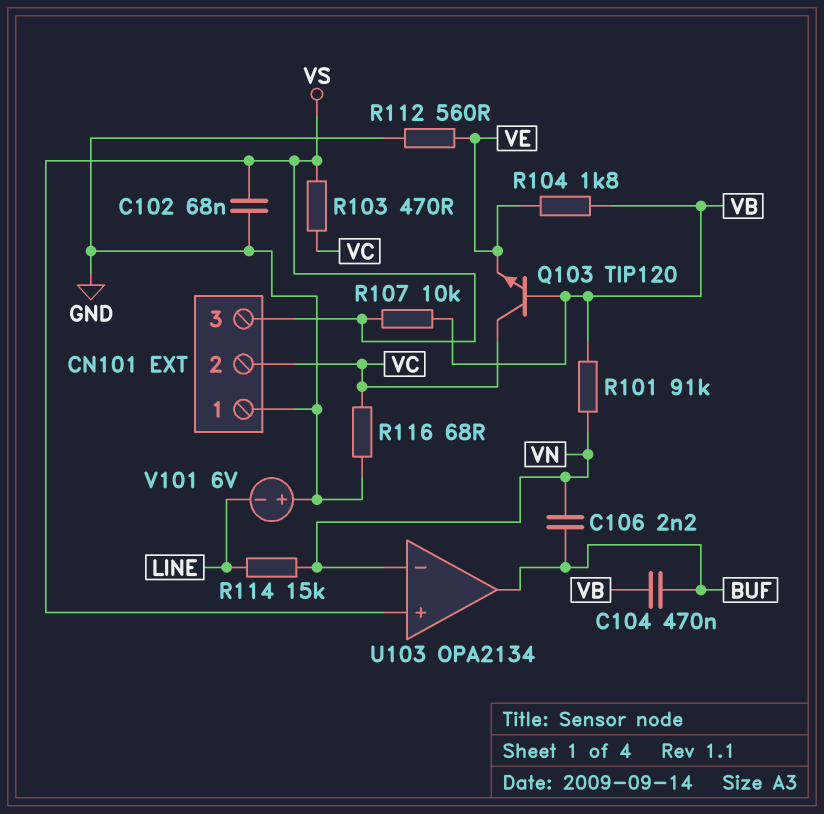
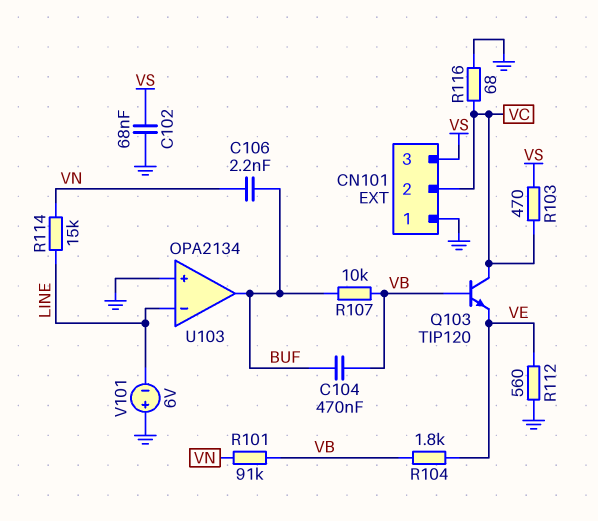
R107: 10k (VB, VS) -> 10k (BUF, VB)
U103 pin in+: VS -> GND
U103 pin in-: VN -> LINE

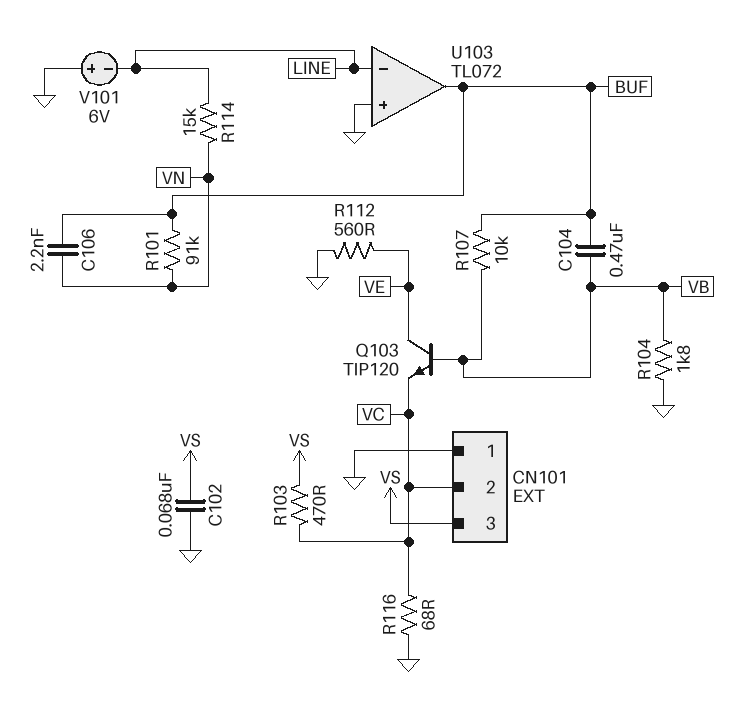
Q103: NPN TIP120 (B VB, C VC, E VE) -> NPN TIP120 (B VB, C VE, E VC)
R101: 91k (VB, VN) -> 91k (BUF, VN)
R104: 1.8k (VB, VE) -> 1.8k (GND, VB)
U103: OPA2134 -> TL072

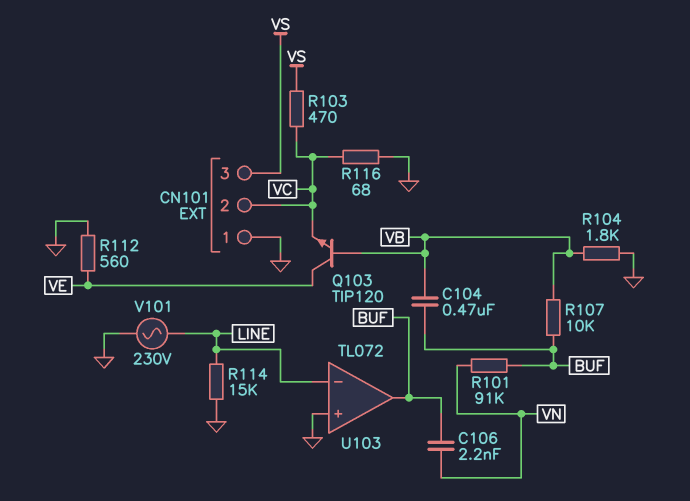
C102: 68nF (GND, VS) -> none
R114: 15k (LINE, VN) -> 15k (GND, LINE)
V101: 6V (plus GND, minus LINE) -> AC 230V (GND, LINE)

